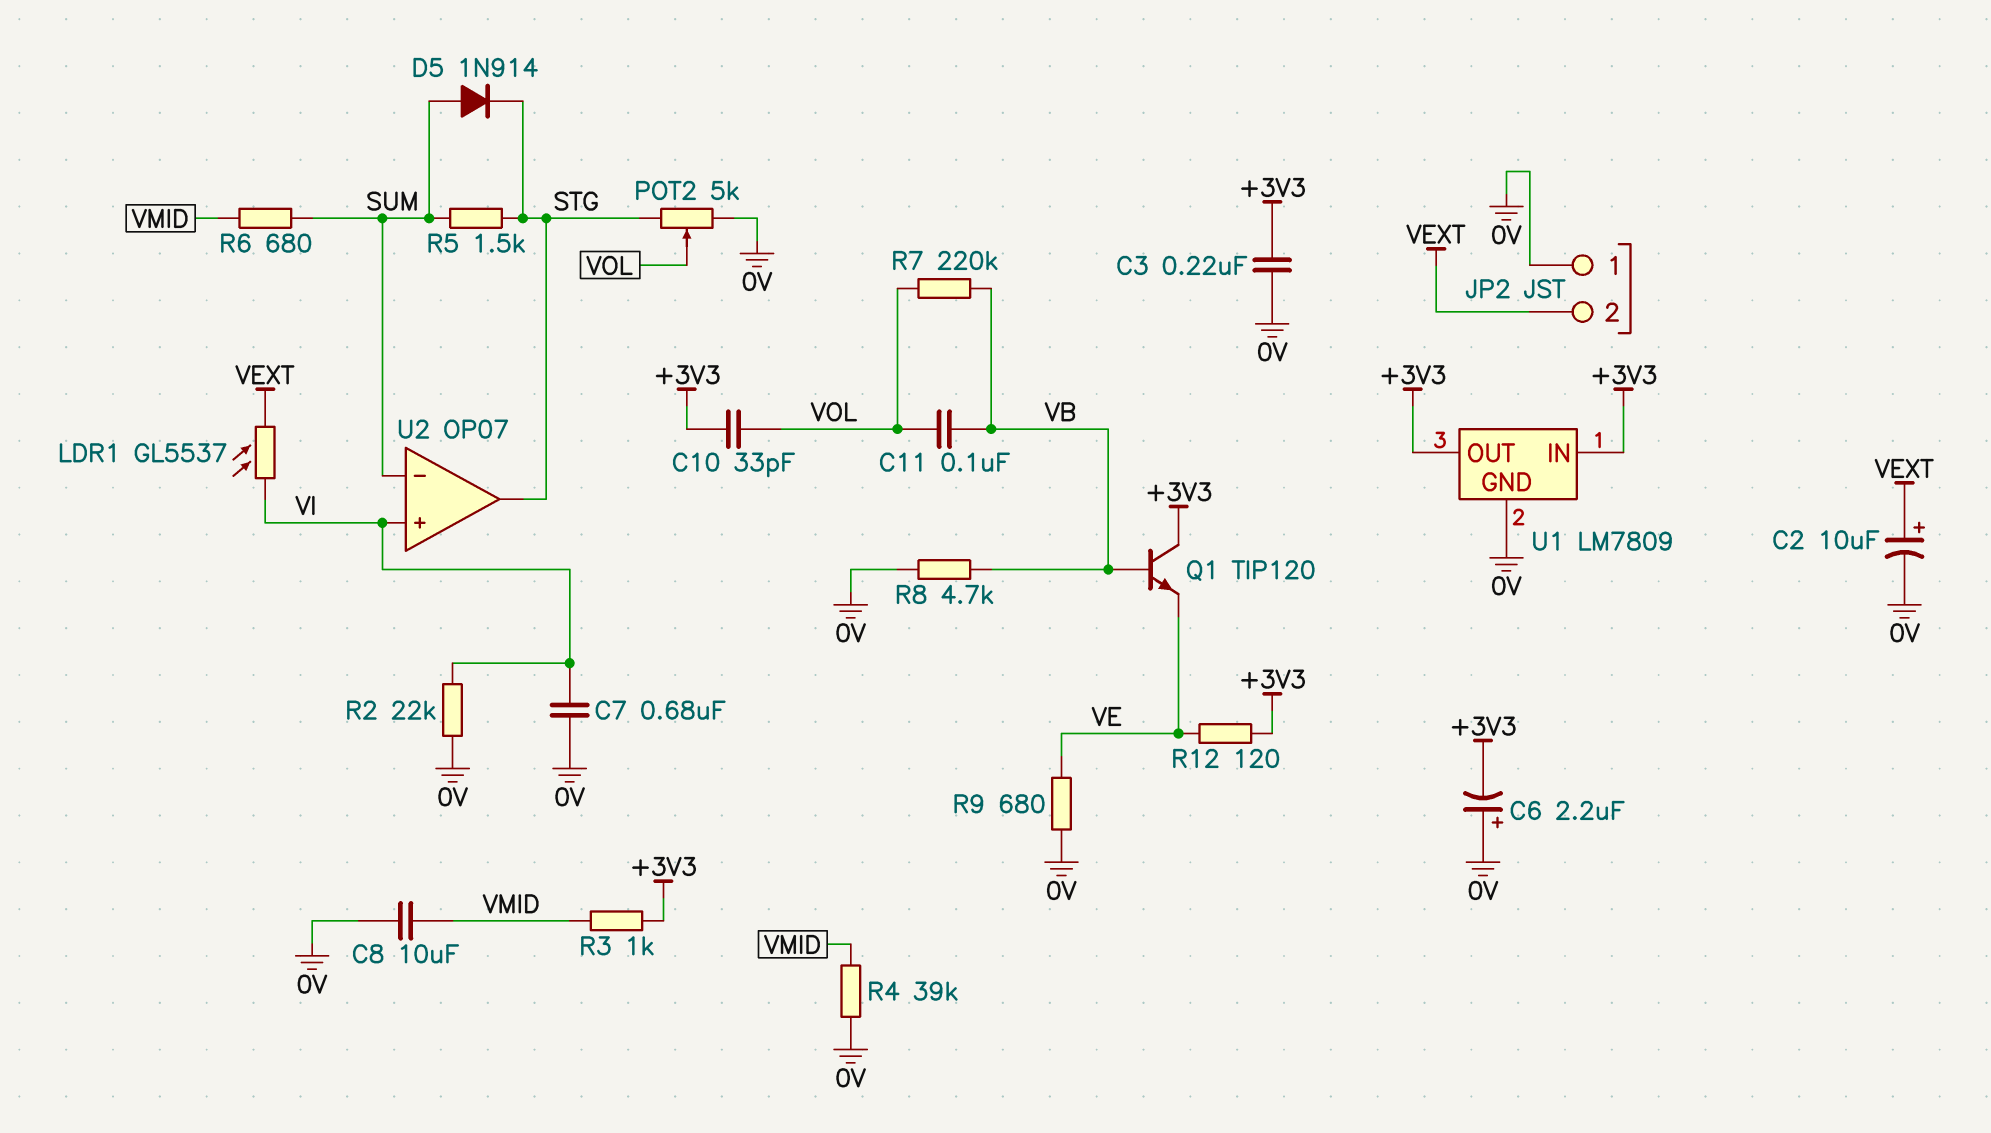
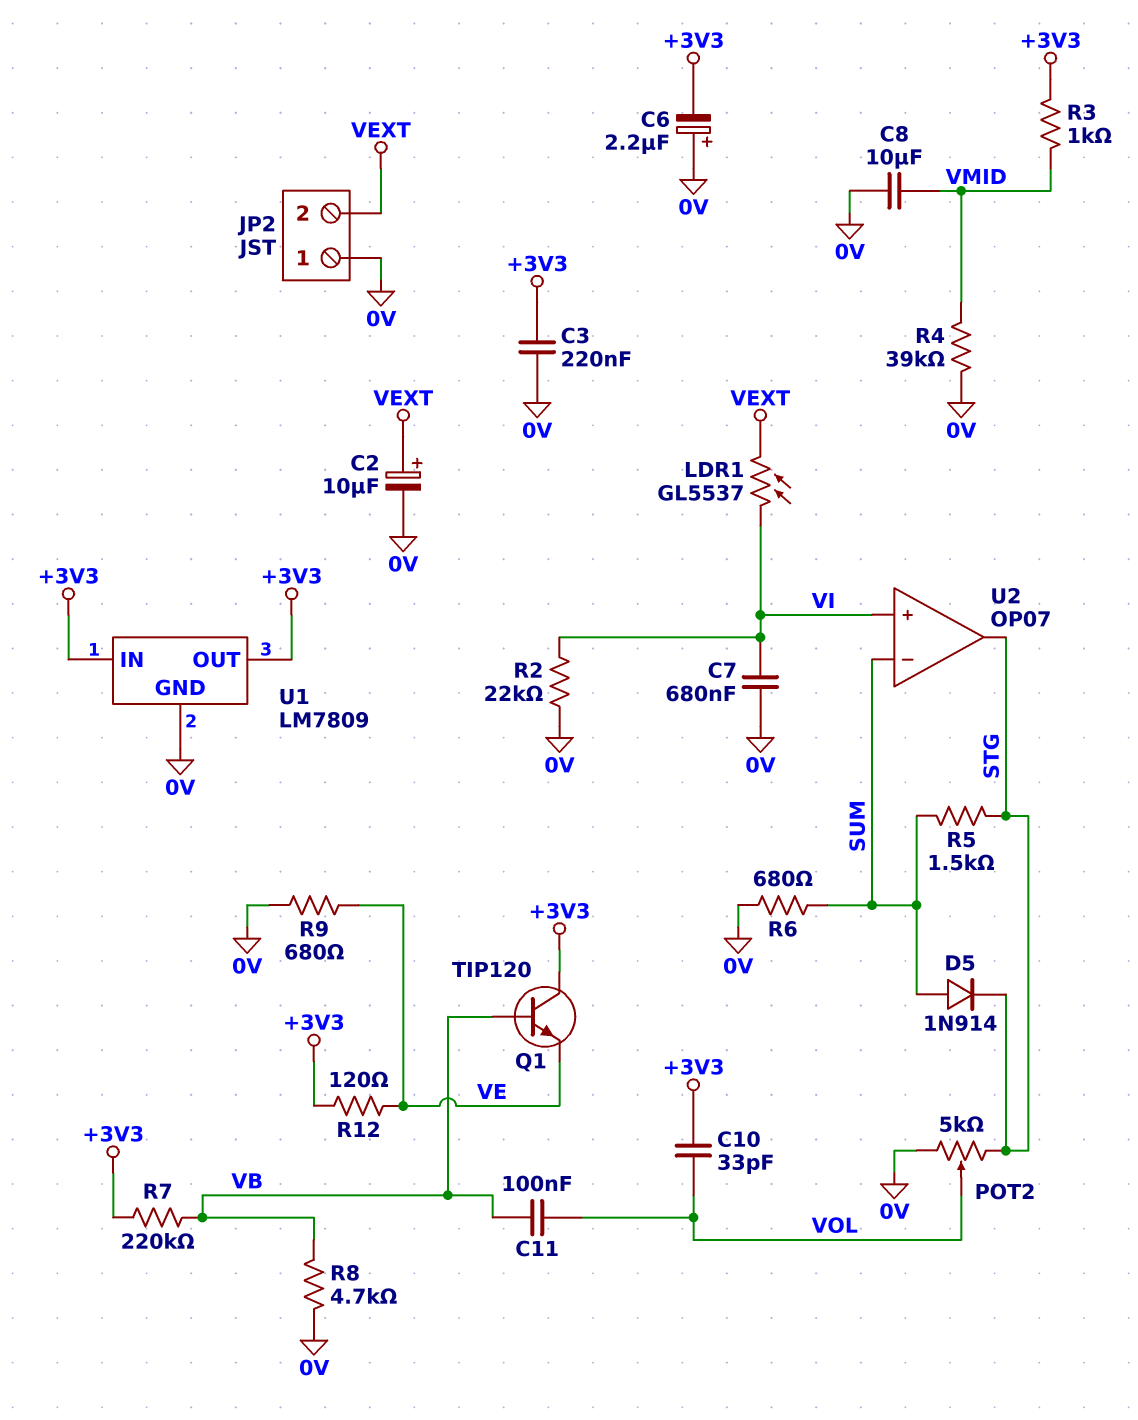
R6: 680 (SUM, VMID) -> 680 (0V, SUM)
R7: 220k (VB, VOL) -> 220k (+3V3, VB)

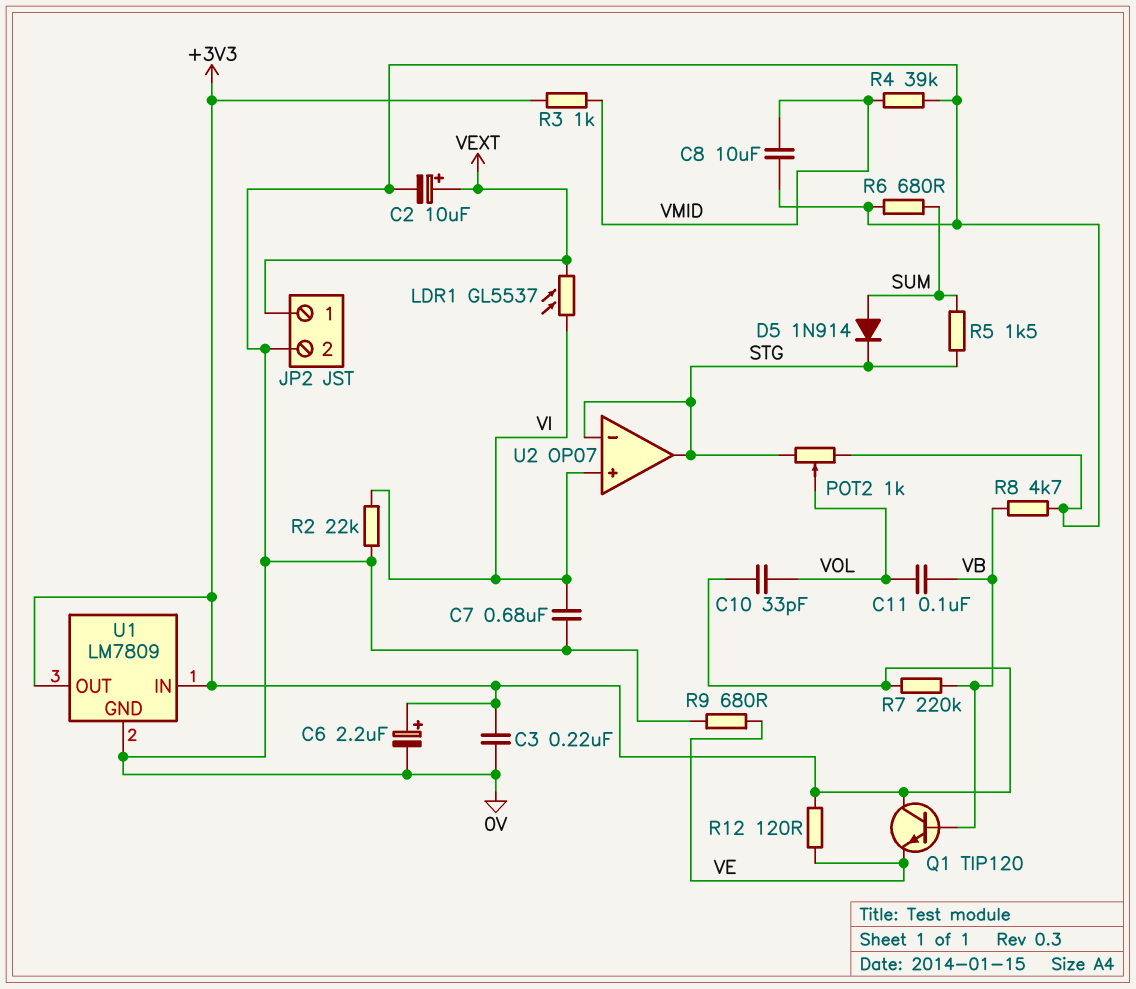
C6: 2.2uF (plus 0V, minus +3V3) -> 2.2uF (plus +3V3, minus 0V)
JP2 pin 1: 0V -> VEXT
JP2 pin 2: VEXT -> 0V
POT2: 5k (0V, STG, wiper VOL) -> 1k (0V, STG, wiper VOL)
U2 pin in-: SUM -> STG

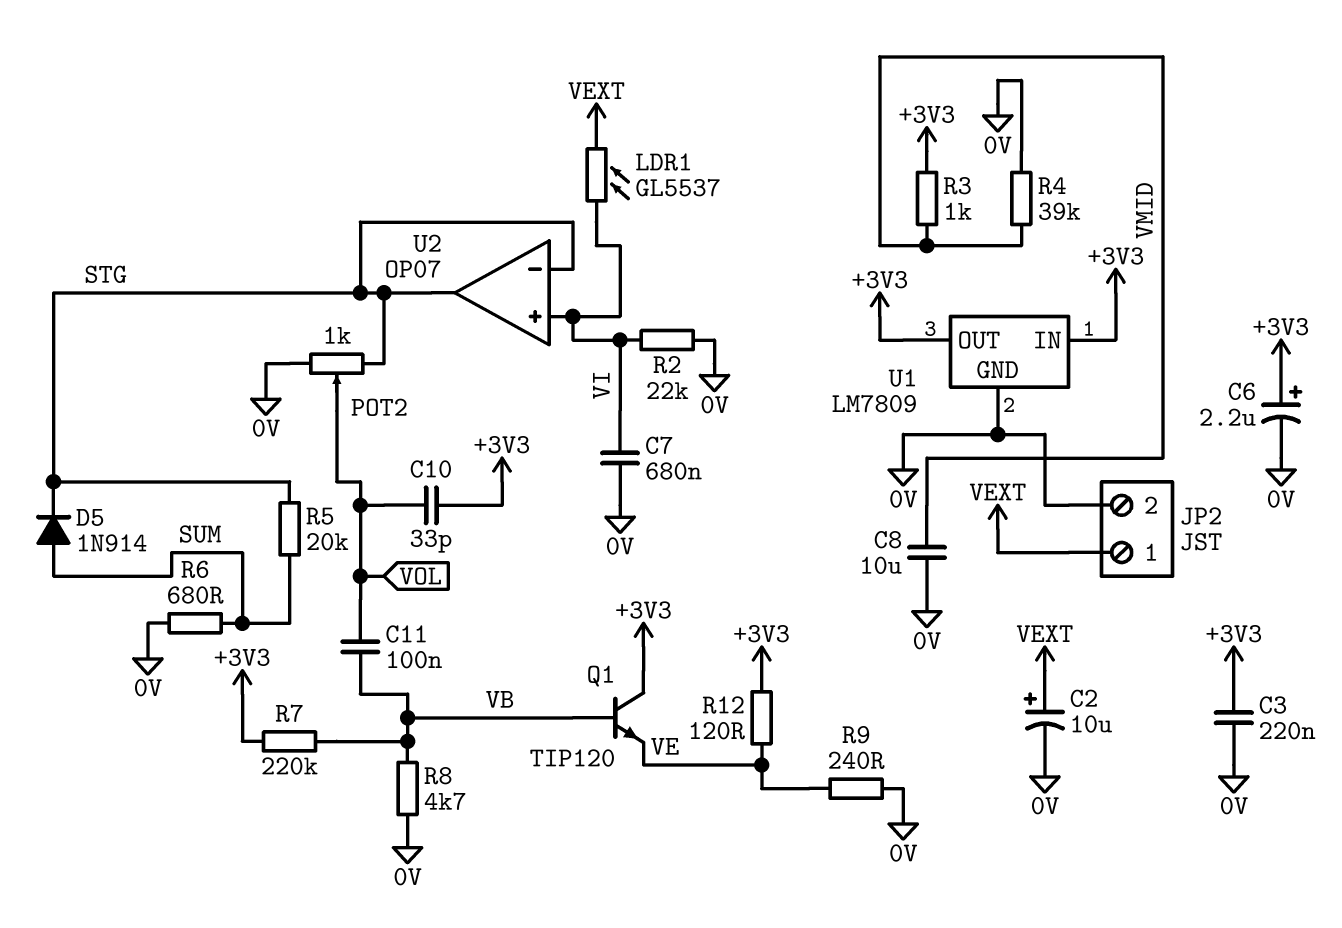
R5: 1.5k (STG, SUM) -> 20k (STG, SUM)
R9: 680 (0V, VE) -> 240 (0V, VE)

